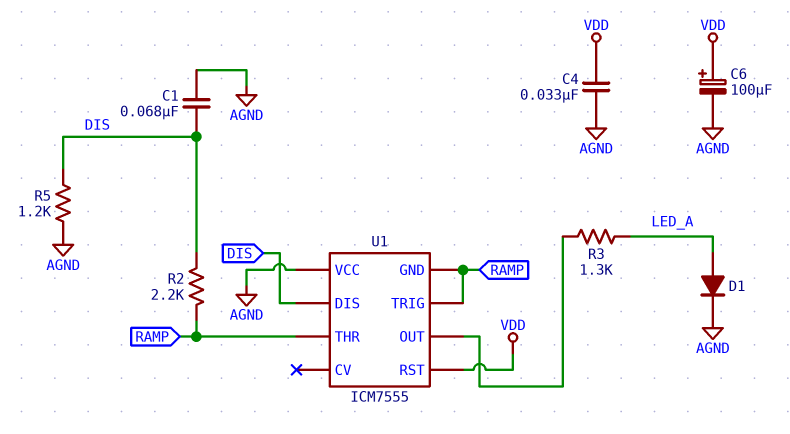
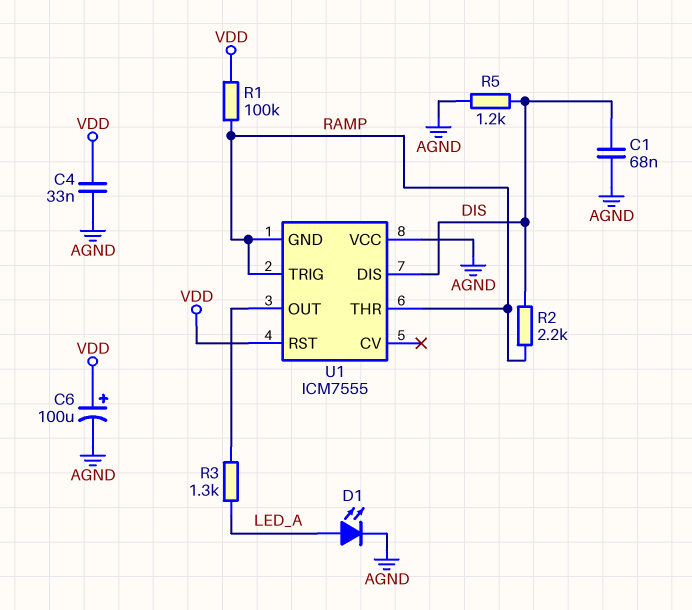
D1: diode (A LED_A, K AGND) -> LED (A LED_A, K AGND)
R1: none -> 100k (RAMP, VDD)

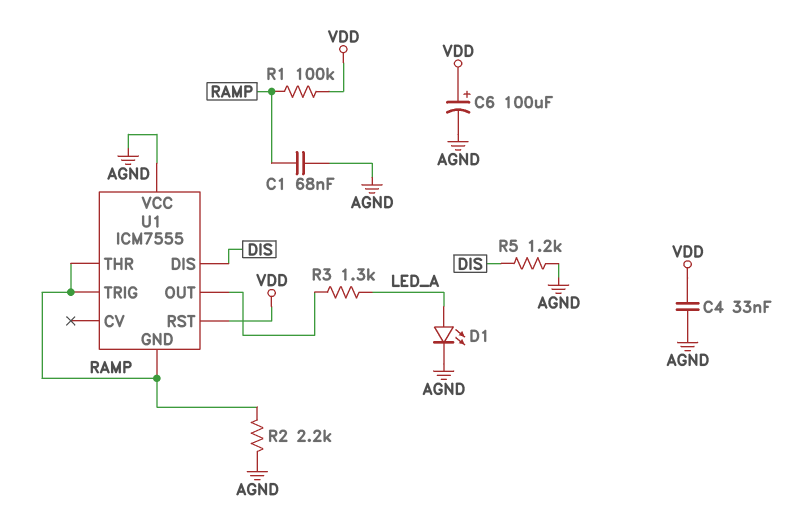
C1: 68nF (AGND, DIS) -> 68nF (AGND, RAMP)
R2: 2.2k (DIS, RAMP) -> 2.2k (AGND, RAMP)

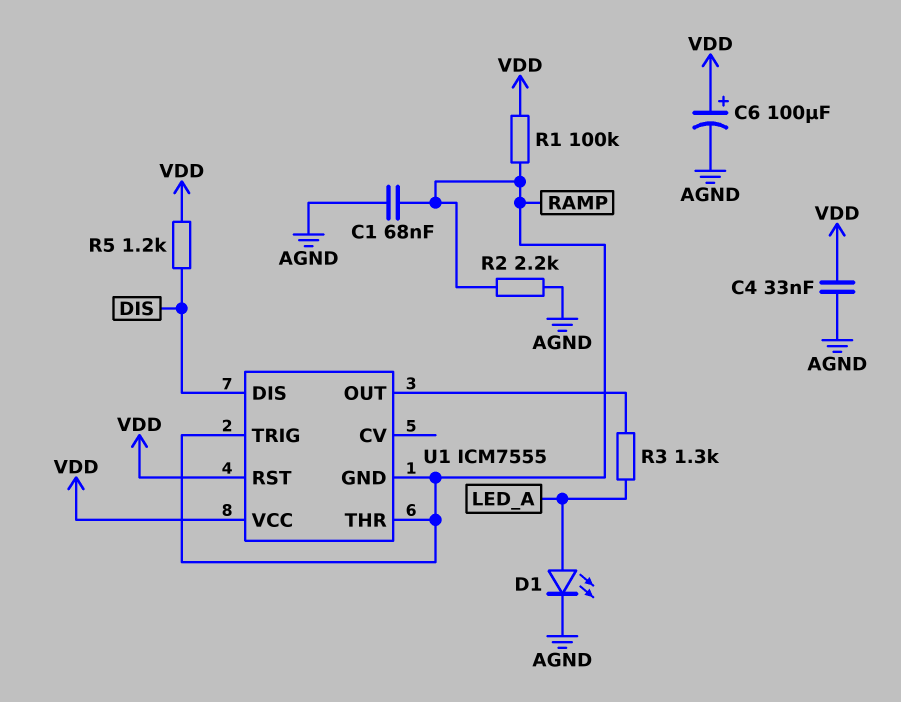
R5: 1.2k (AGND, DIS) -> 1.2k (DIS, VDD)
U1 pin VCC: AGND -> VDD

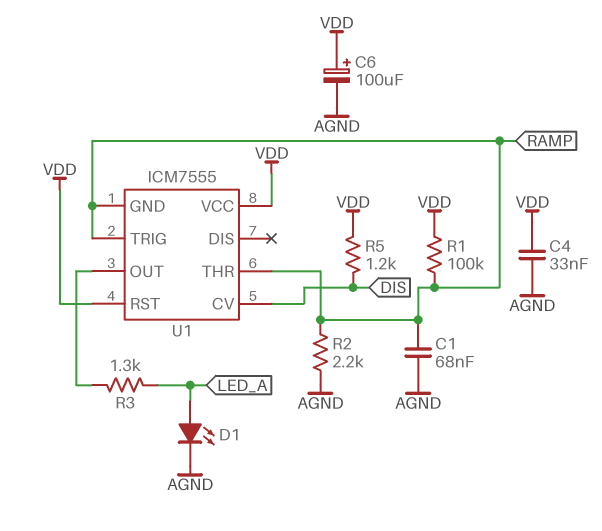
U1 pin CV: none -> DIS
U1 pin DIS: DIS -> none

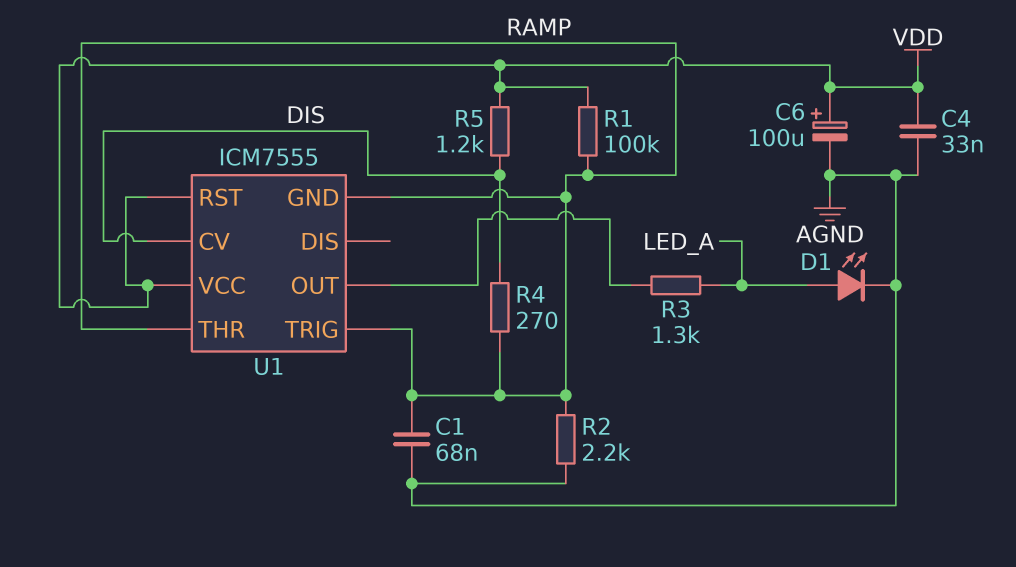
R4: none -> 270 (DIS, RAMP)

